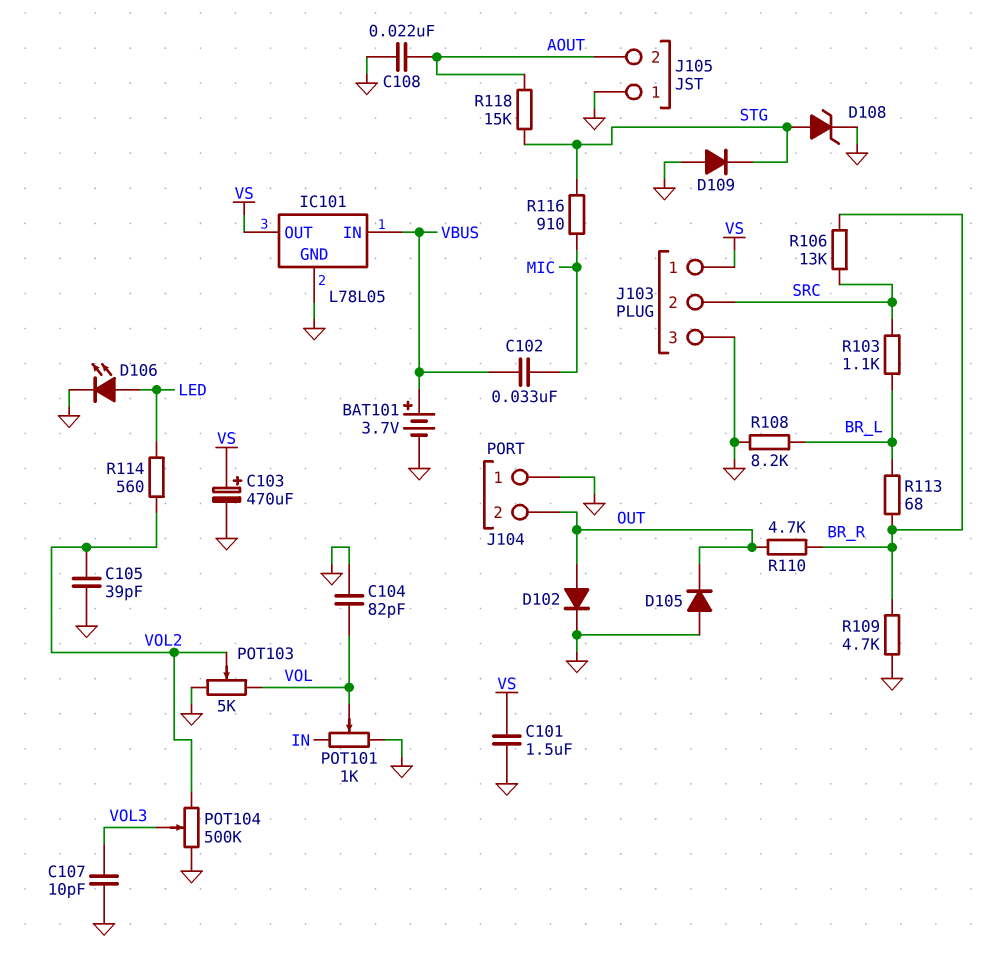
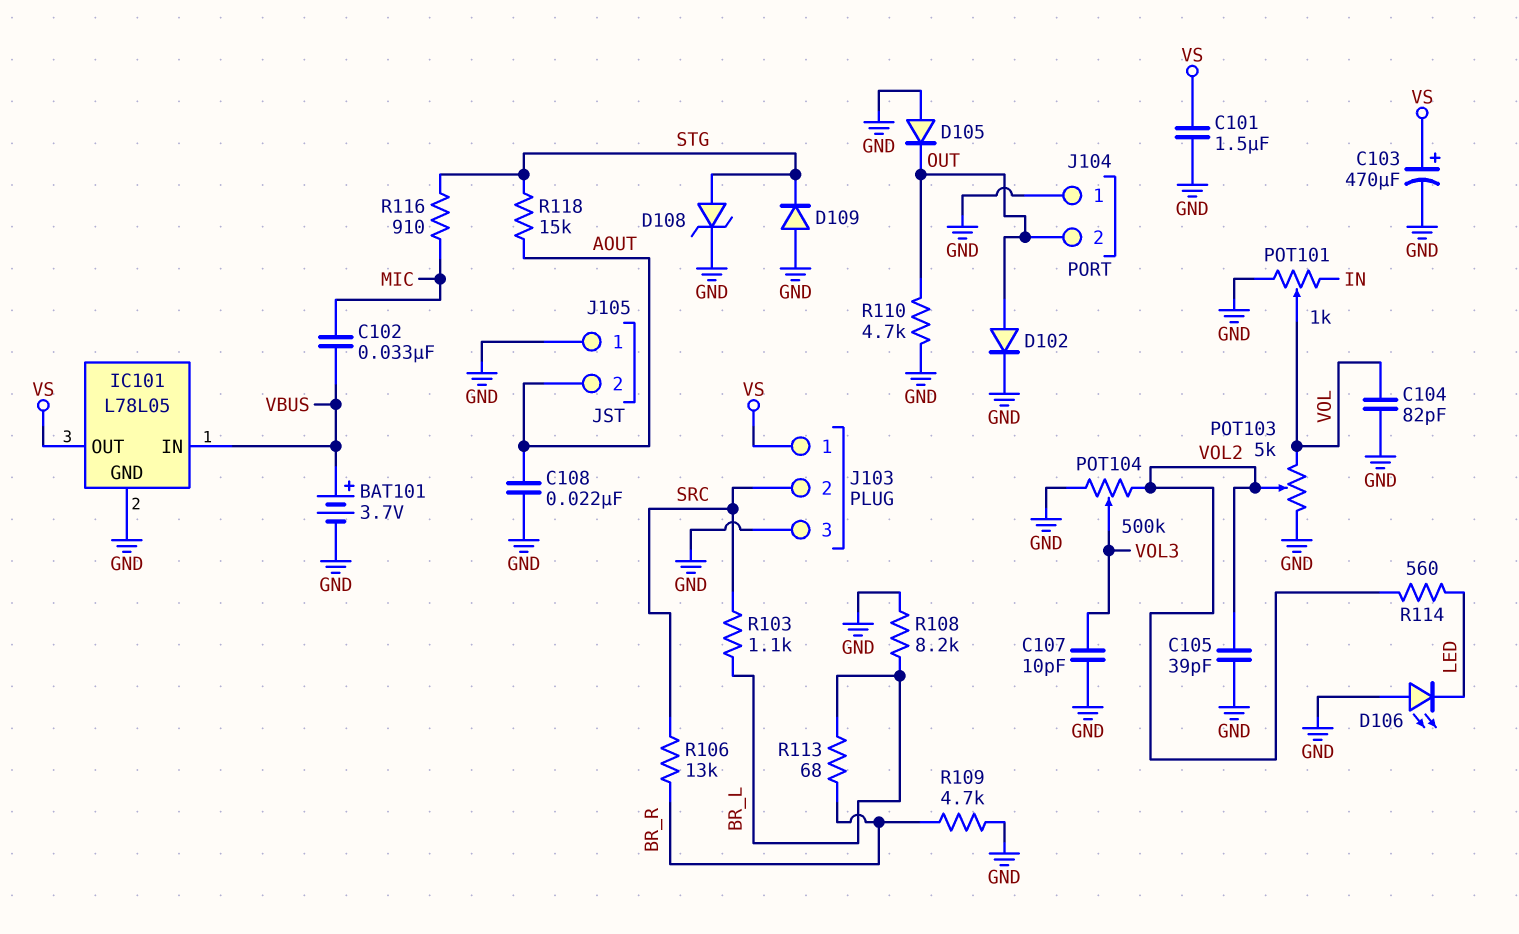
D106: LED (A LED, K GND) -> LED (A GND, K LED)
R110: 4.7k (BR_R, OUT) -> 4.7k (GND, OUT)

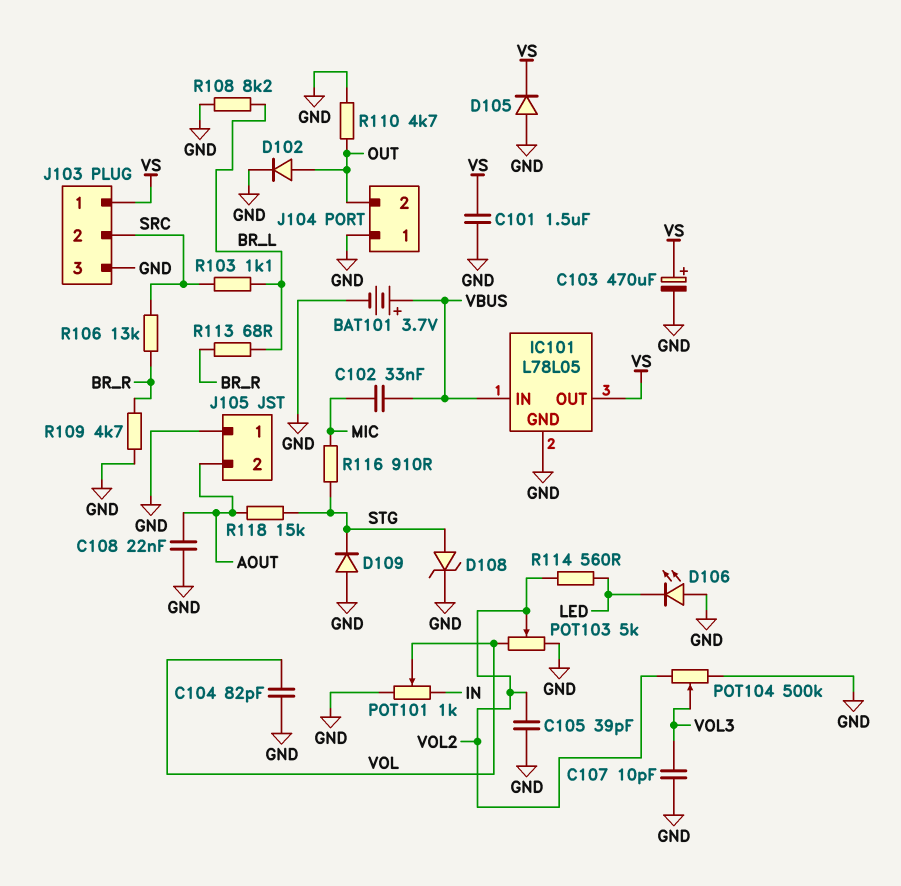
D105: diode (A GND, K OUT) -> diode (A GND, K VS)

